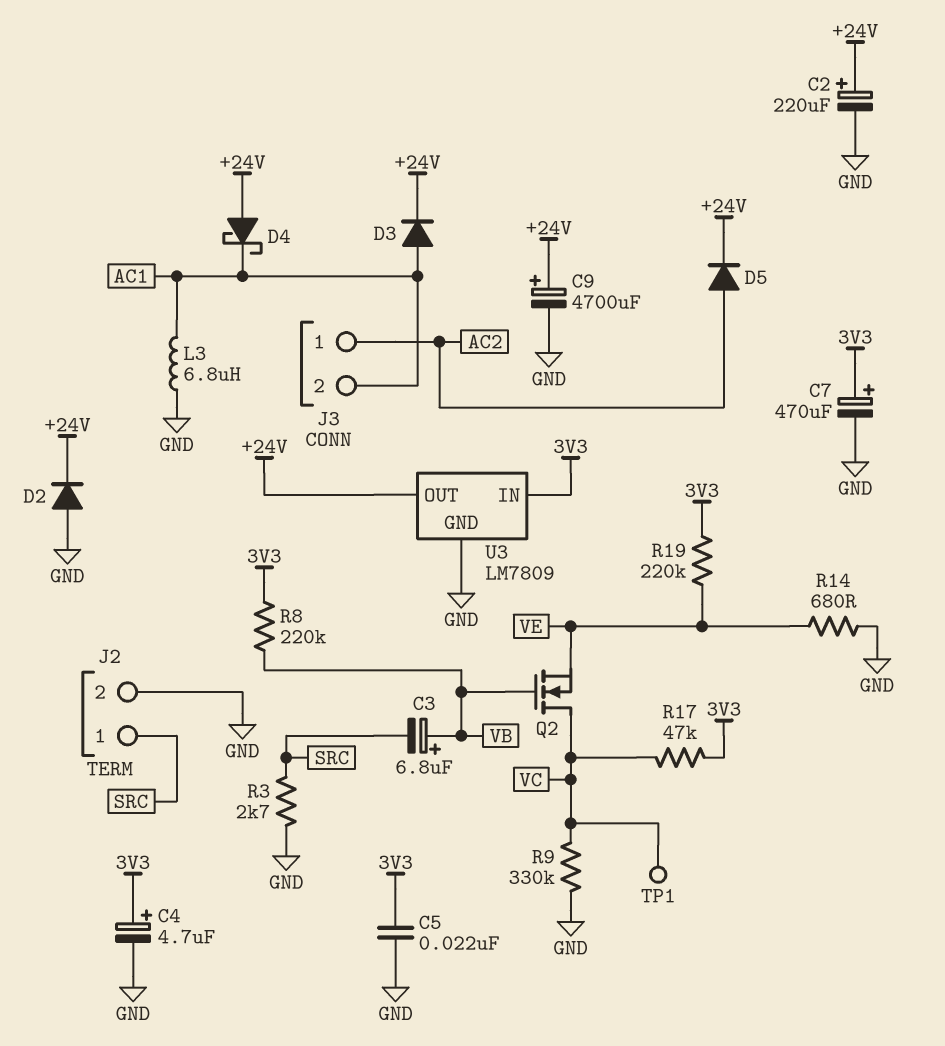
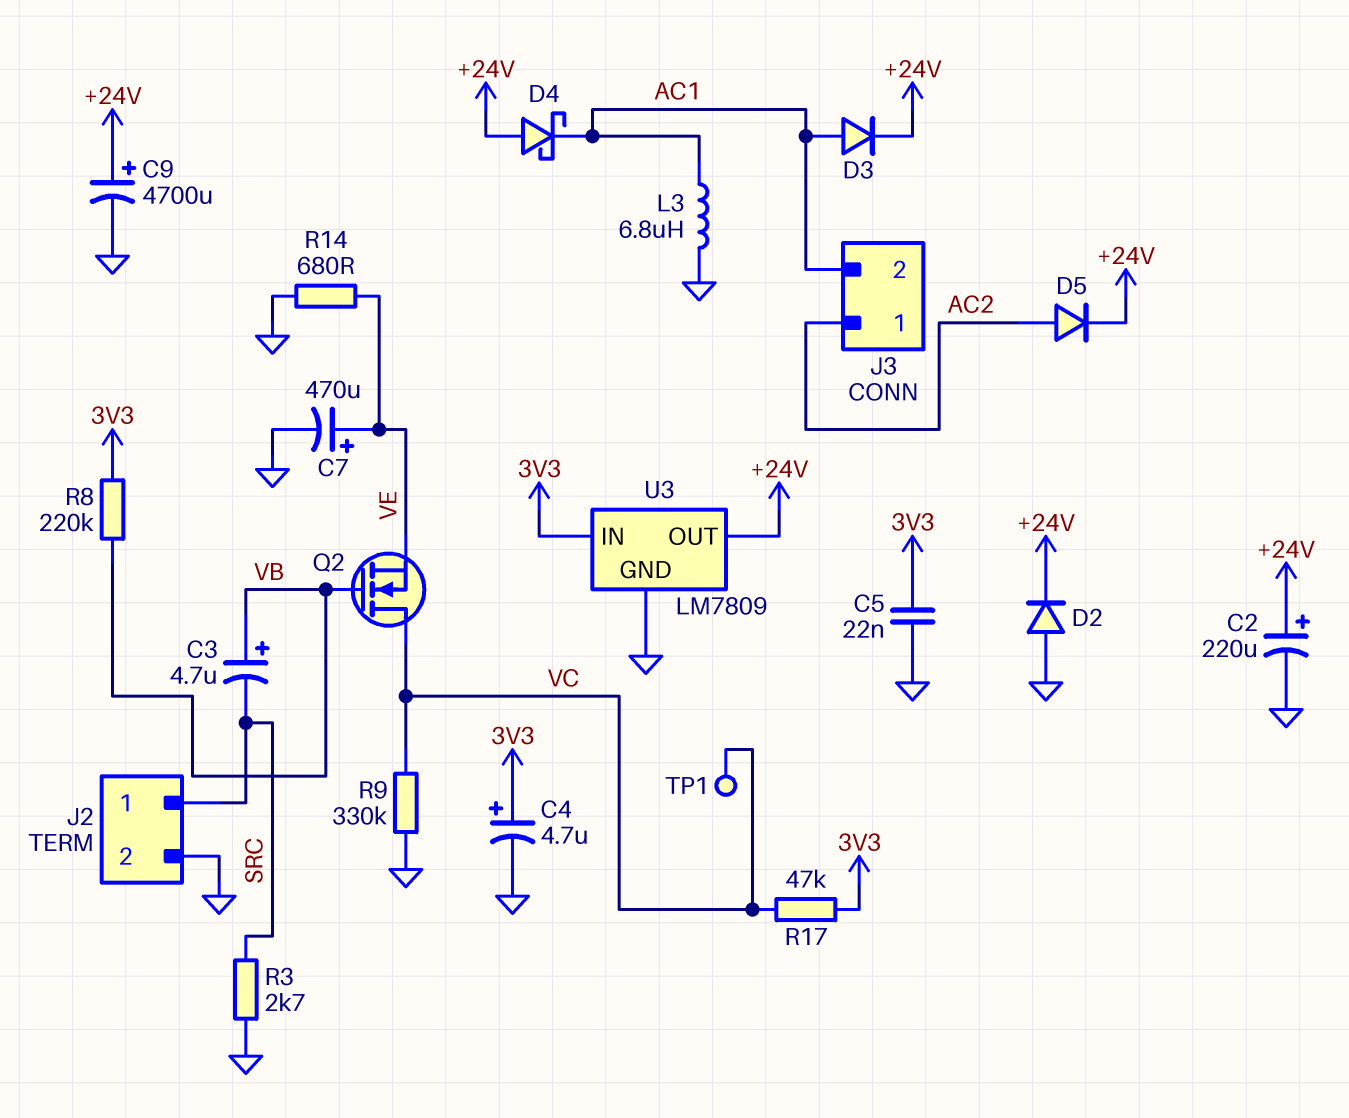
C3: 6.8uF (plus VB, minus SRC) -> 4.7uF (plus VB, minus SRC)
C7: 470uF (plus 3V3, minus GND) -> 470uF (plus VE, minus GND)
R19: 220k (3V3, VE) -> none

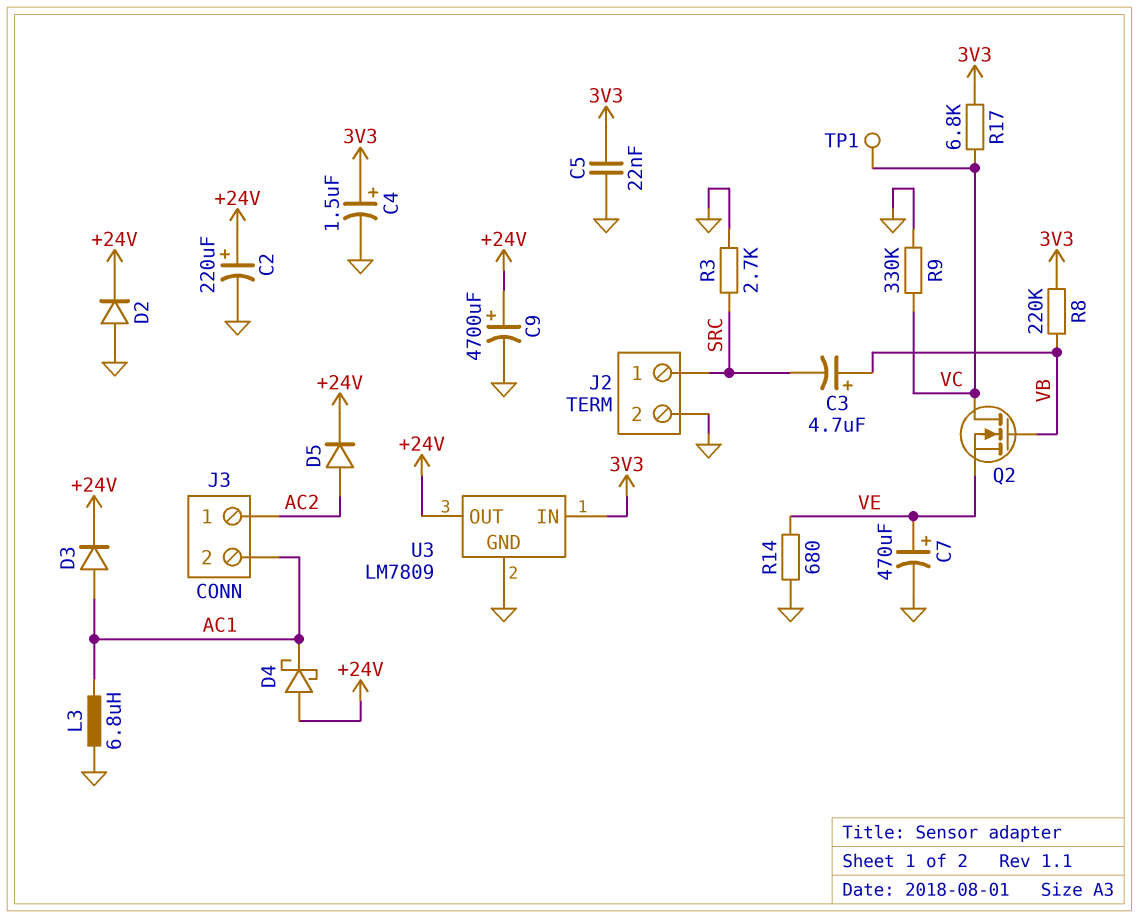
C4: 4.7uF (plus 3V3, minus GND) -> 1.5uF (plus 3V3, minus GND)
R17: 47k (3V3, VC) -> 6.8k (3V3, VC)

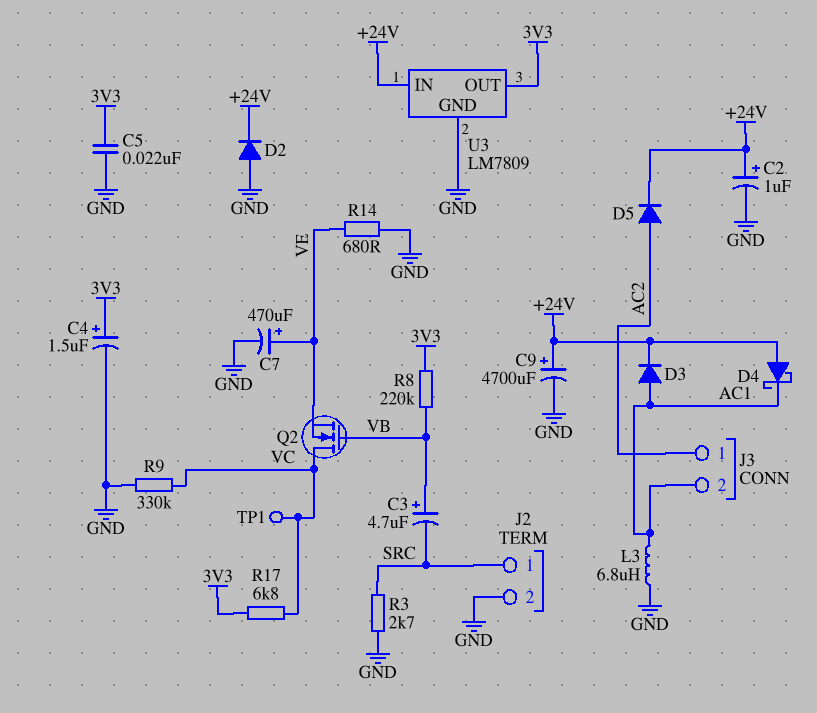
C2: 220uF (plus +24V, minus GND) -> 1uF (plus +24V, minus GND)
U3 pin IN: 3V3 -> +24V
U3 pin OUT: +24V -> 3V3

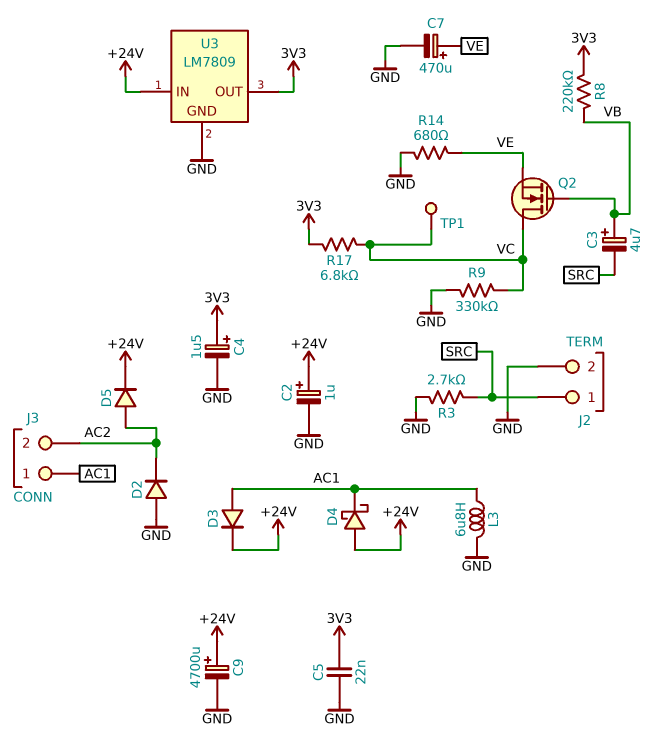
D2: diode (A GND, K +24V) -> diode (A GND, K AC2)
J3 pin 1: AC2 -> AC1
J3 pin 2: AC1 -> AC2

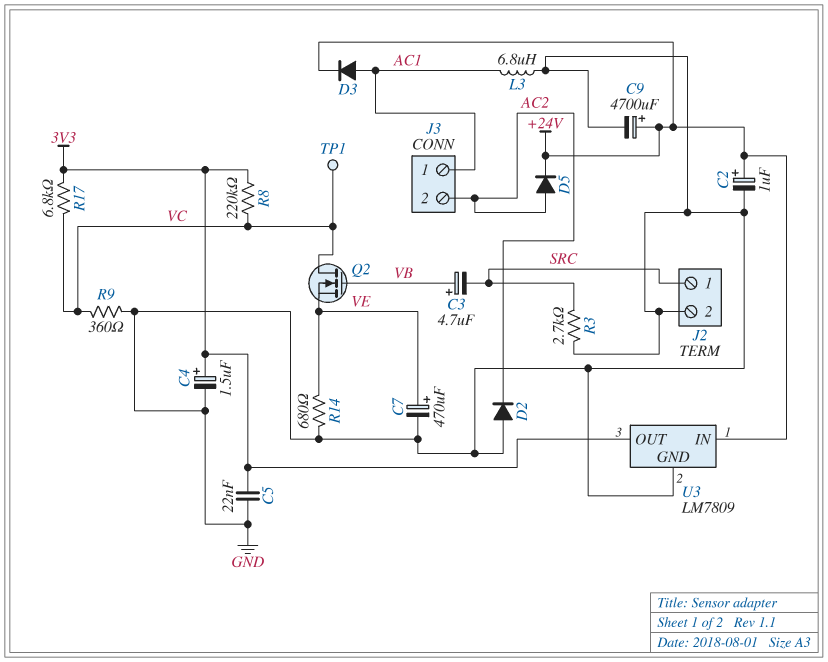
D4: schottky (A +24V, K AC1) -> none
R8: 220k (3V3, VB) -> 220k (3V3, VC)
R9: 330k (GND, VC) -> 360 (GND, VC)

